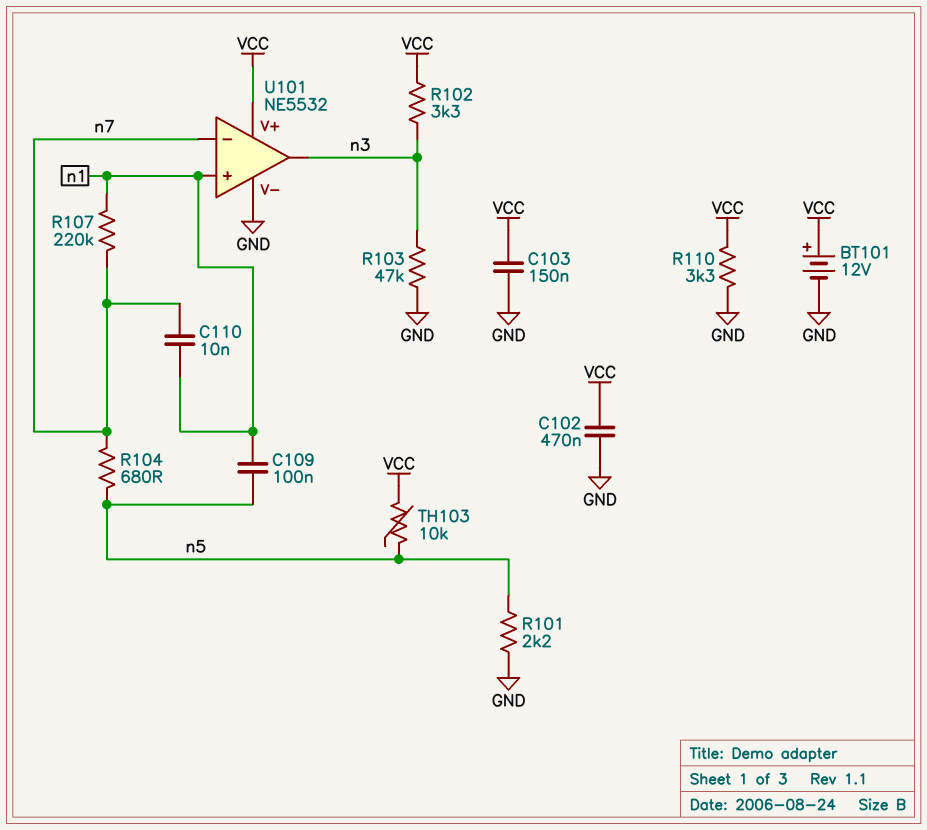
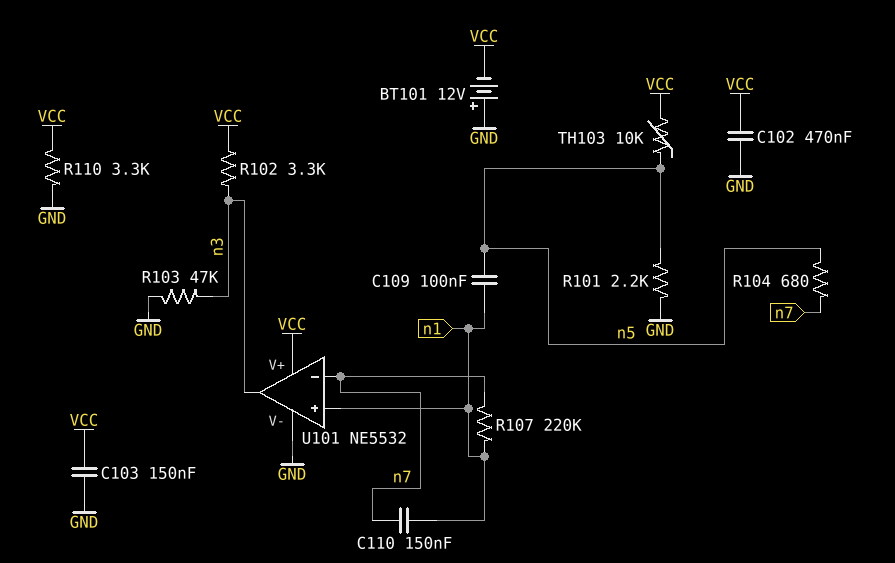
BT101: 12V (plus VCC, minus GND) -> 12V (plus GND, minus VCC)
C110: 10nF (n1, n7) -> 150nF (n1, n7)

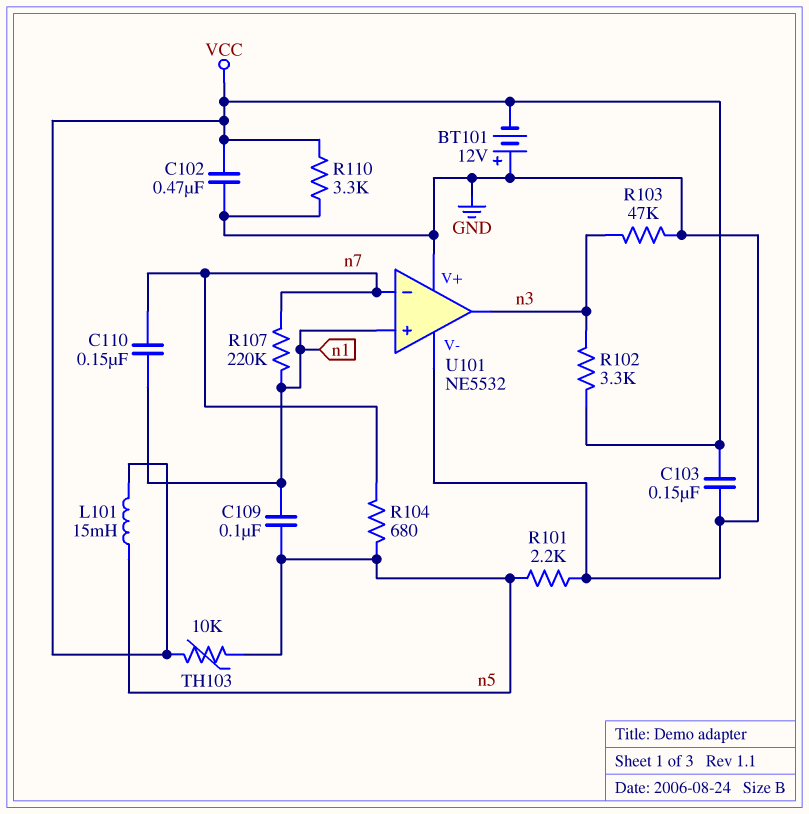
L101: none -> 15mH (VCC, n5)
U101 pin V+: VCC -> GND

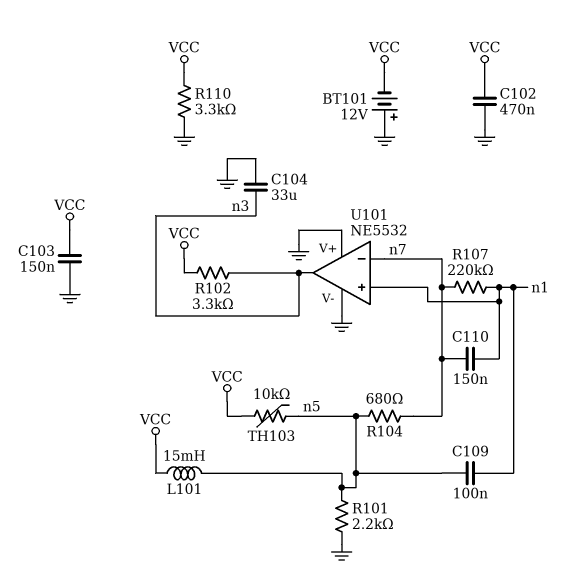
C104: none -> 33uF (GND, n3)
R103: 47k (GND, n3) -> none

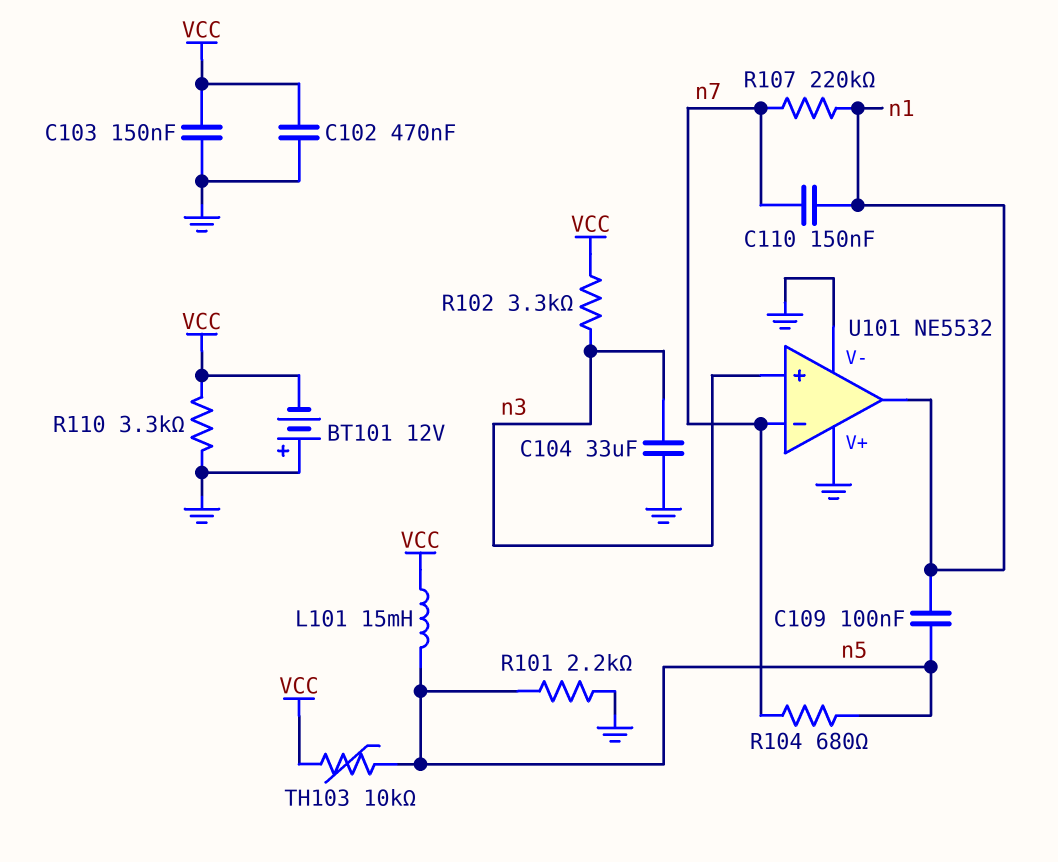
U101 pin in+: n1 -> n3
U101 pin out: n3 -> n1

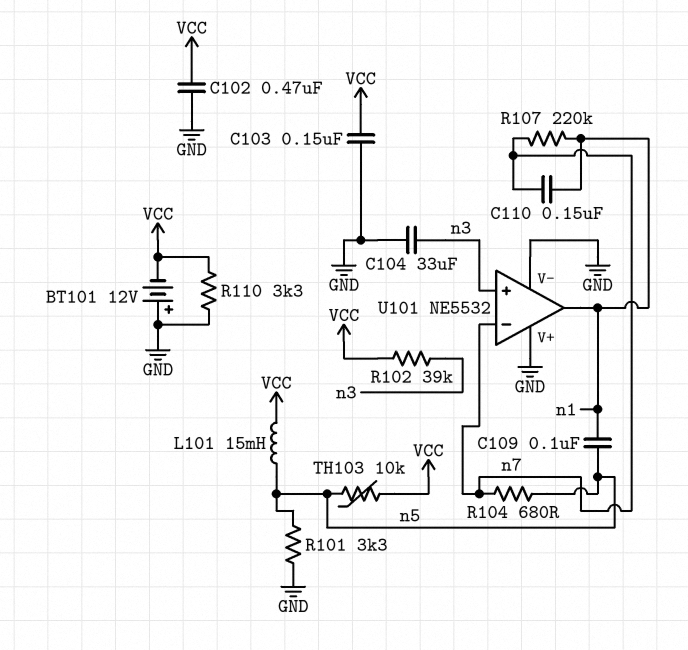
R101: 2.2k (GND, n5) -> 3.3k (GND, n5)
R102: 3.3k (VCC, n3) -> 39k (VCC, n3)

